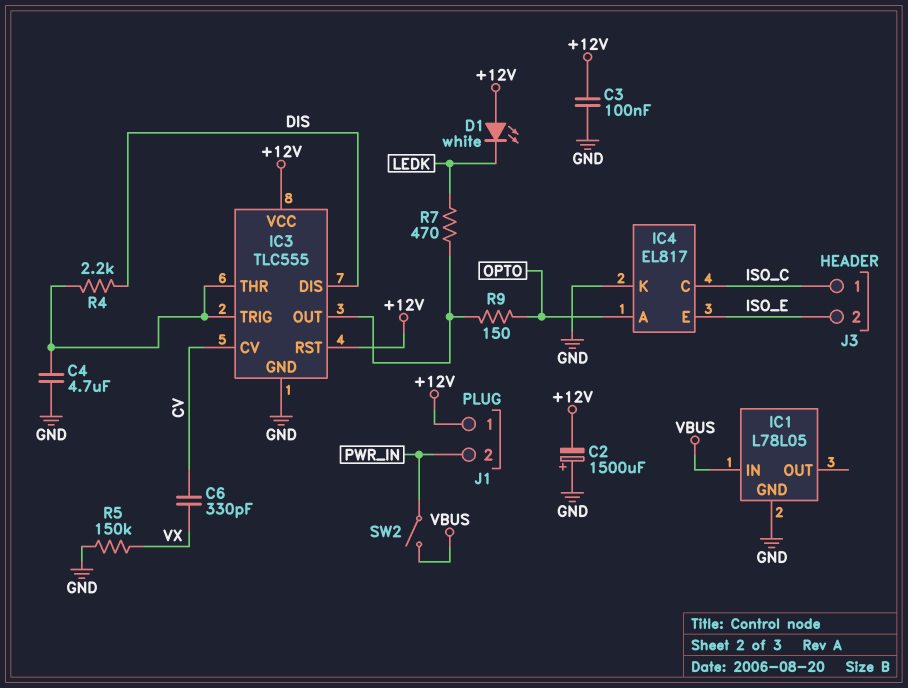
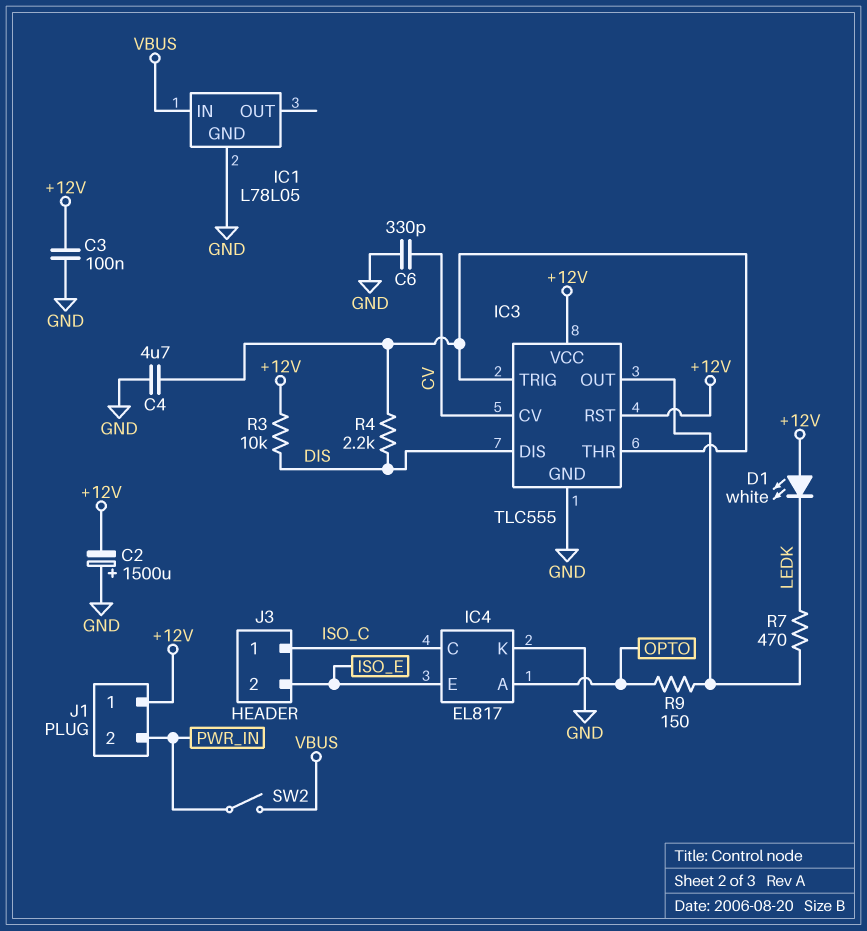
C6: 330pF (CV, VX) -> 330pF (CV, GND)
R3: none -> 10k (+12V, DIS)
R5: 150k (GND, VX) -> none

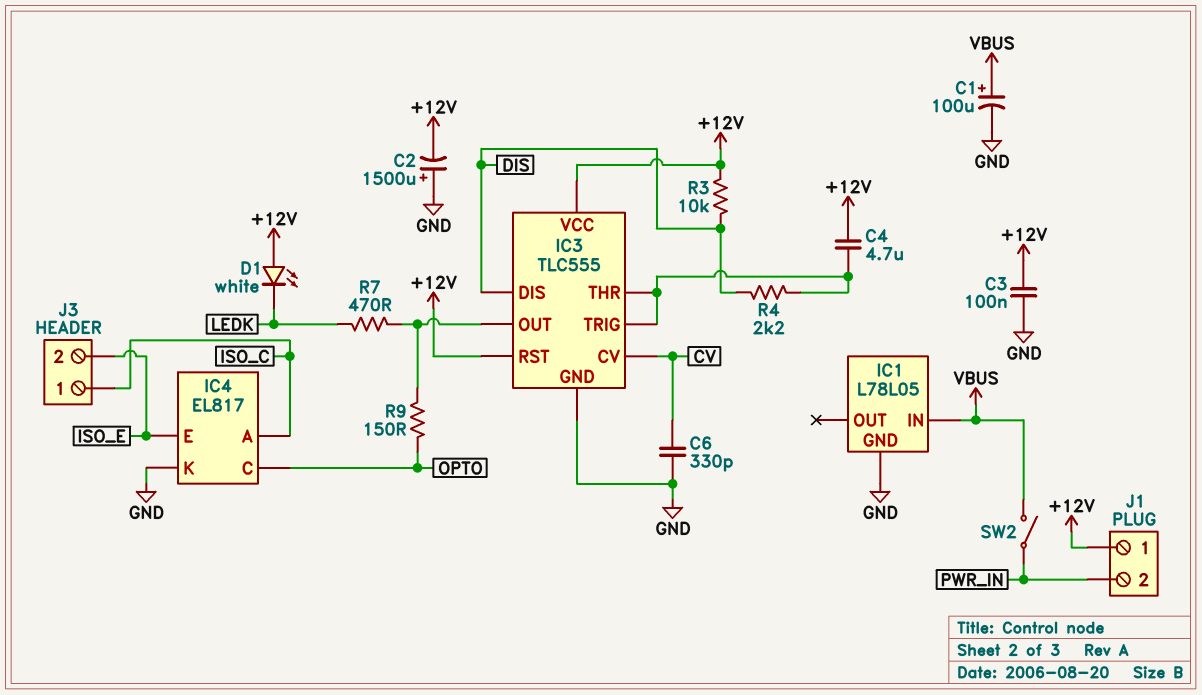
C1: none -> 100uF (plus VBUS, minus GND)
C4: 4.7uF (GND, IC3/THR) -> 4.7uF (+12V, IC3/THR)
IC4 pin A: OPTO -> ISO_C
IC4 pin C: ISO_C -> OPTO

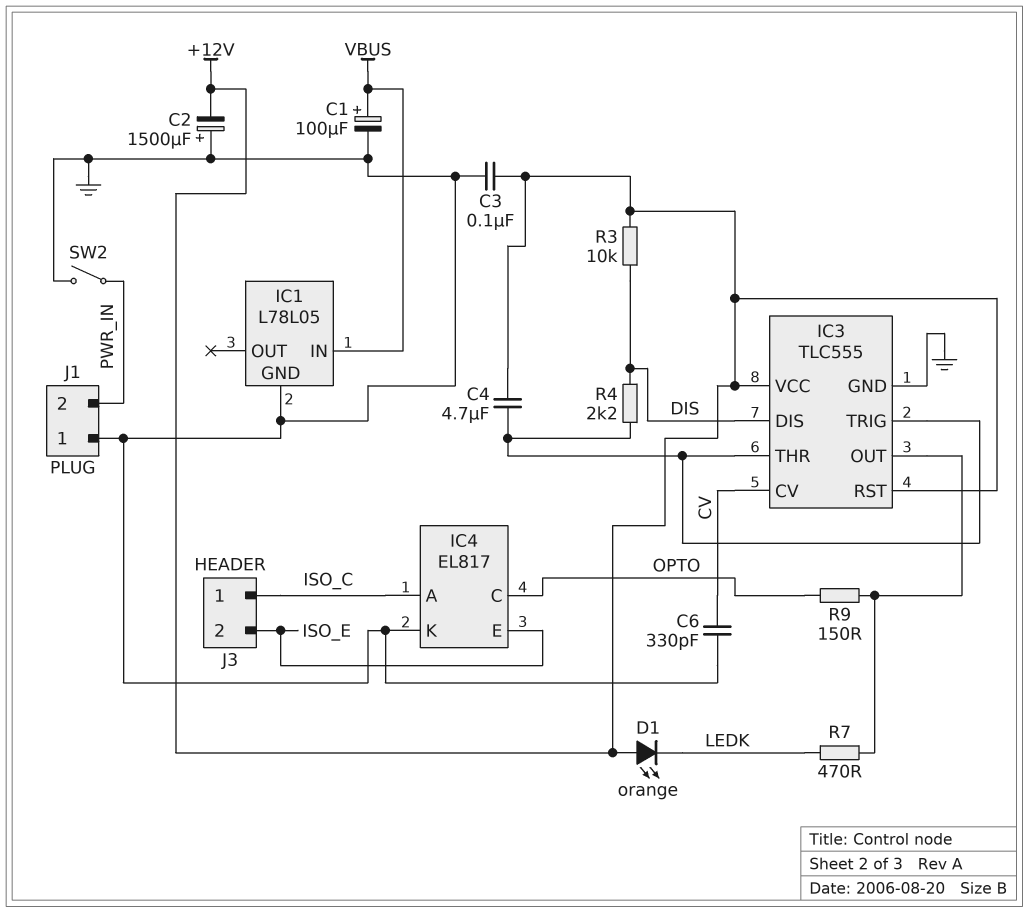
D1: LED white (A +12V, K LEDK) -> LED orange (A +12V, K LEDK)
J1 pin 1: +12V -> GND
SW2: switch (PWR_IN, VBUS) -> switch (GND, PWR_IN)

